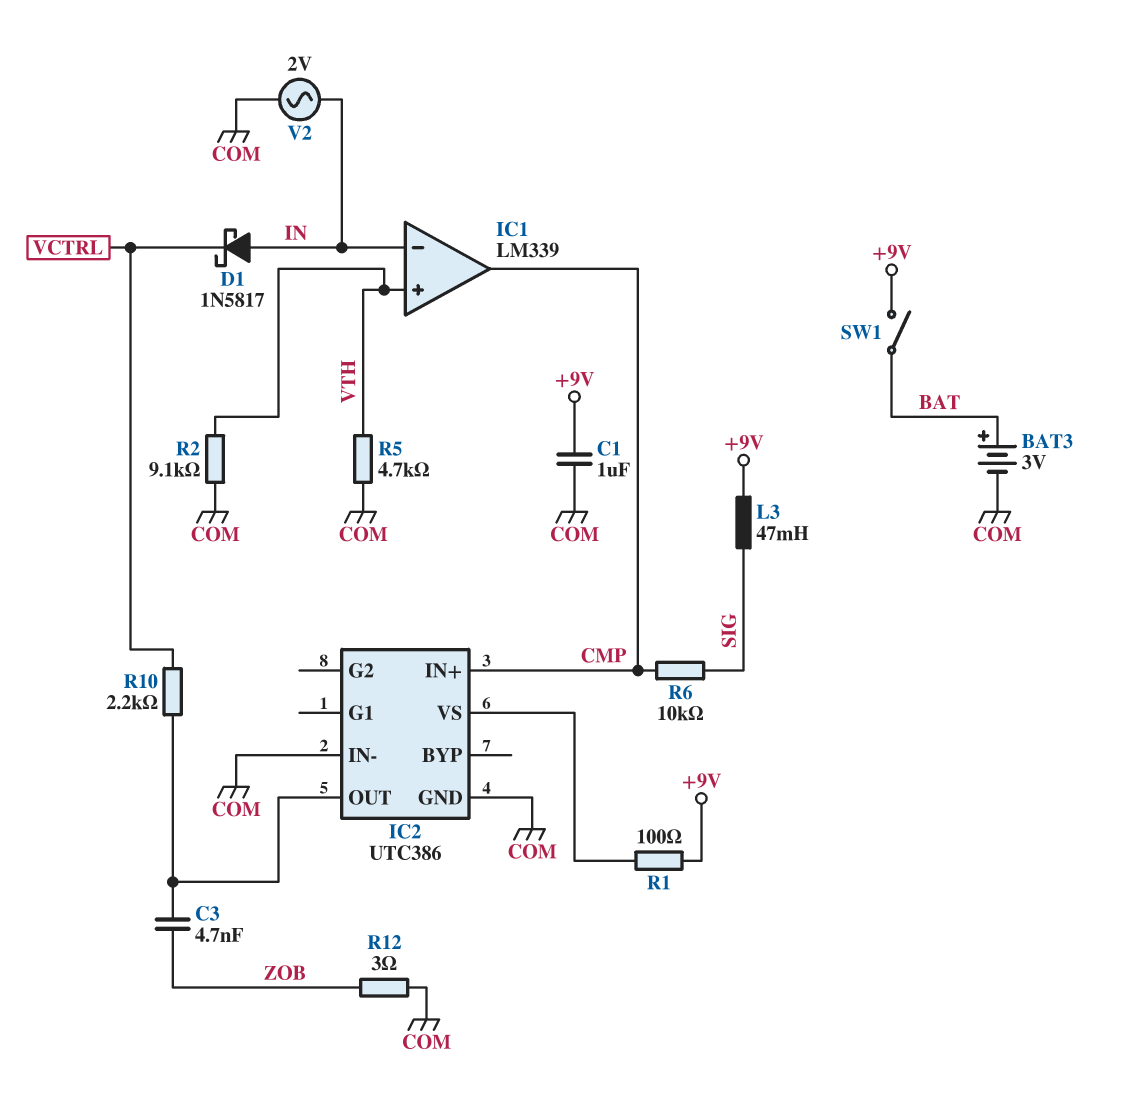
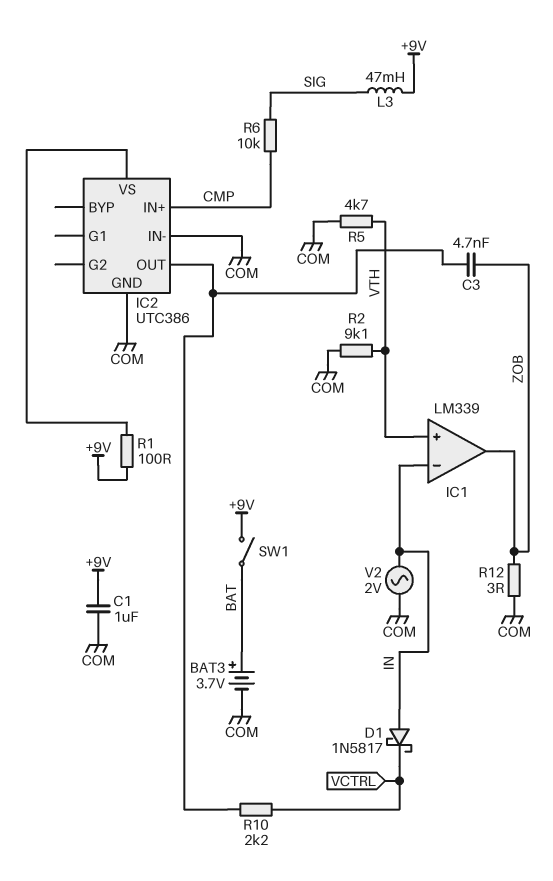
BAT3: 3V (plus BAT, minus COM) -> 3.7V (plus BAT, minus COM)
IC1 pin out: CMP -> ZOB

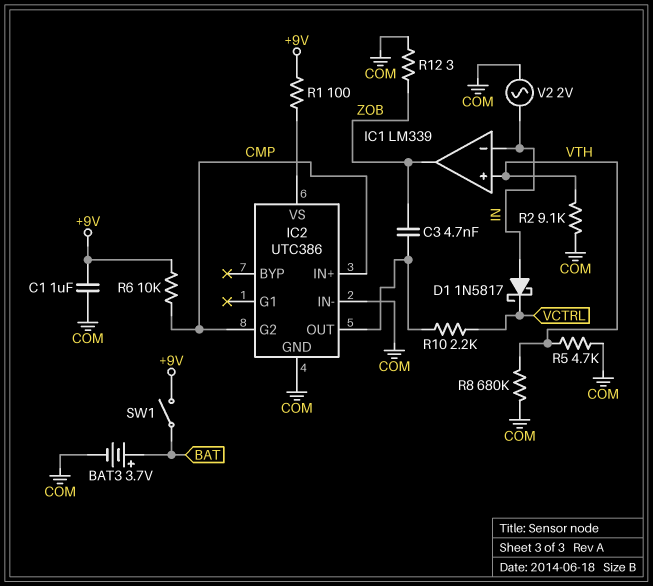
IC2 pin G2: none -> CMP
L3: 47mH (+9V, SIG) -> none
R6: 10k (CMP, SIG) -> 10k (+9V, CMP)
R8: none -> 680k (COM, VTH)

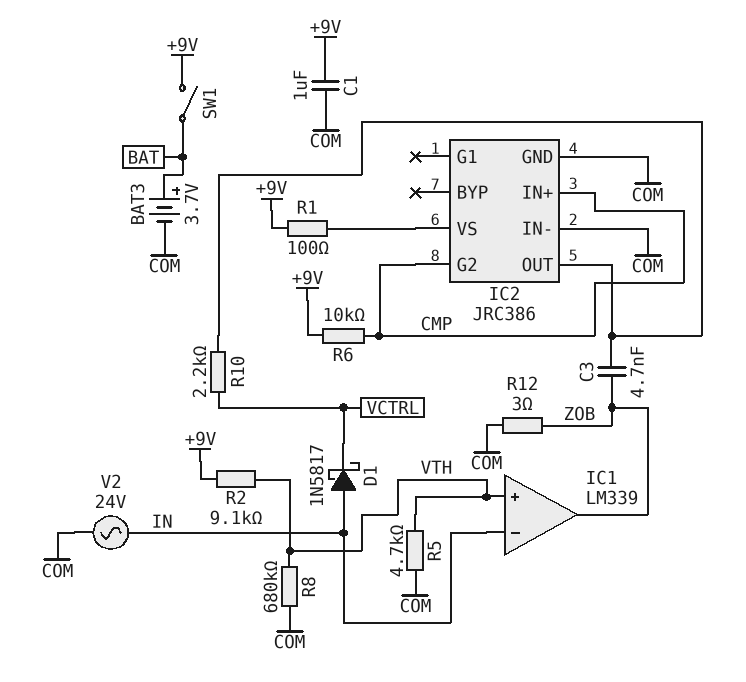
IC2: UTC386 -> JRC386
R2: 9.1k (COM, VTH) -> 9.1k (+9V, VTH)
V2: AC 2V (COM, IN) -> AC 24V (COM, IN)

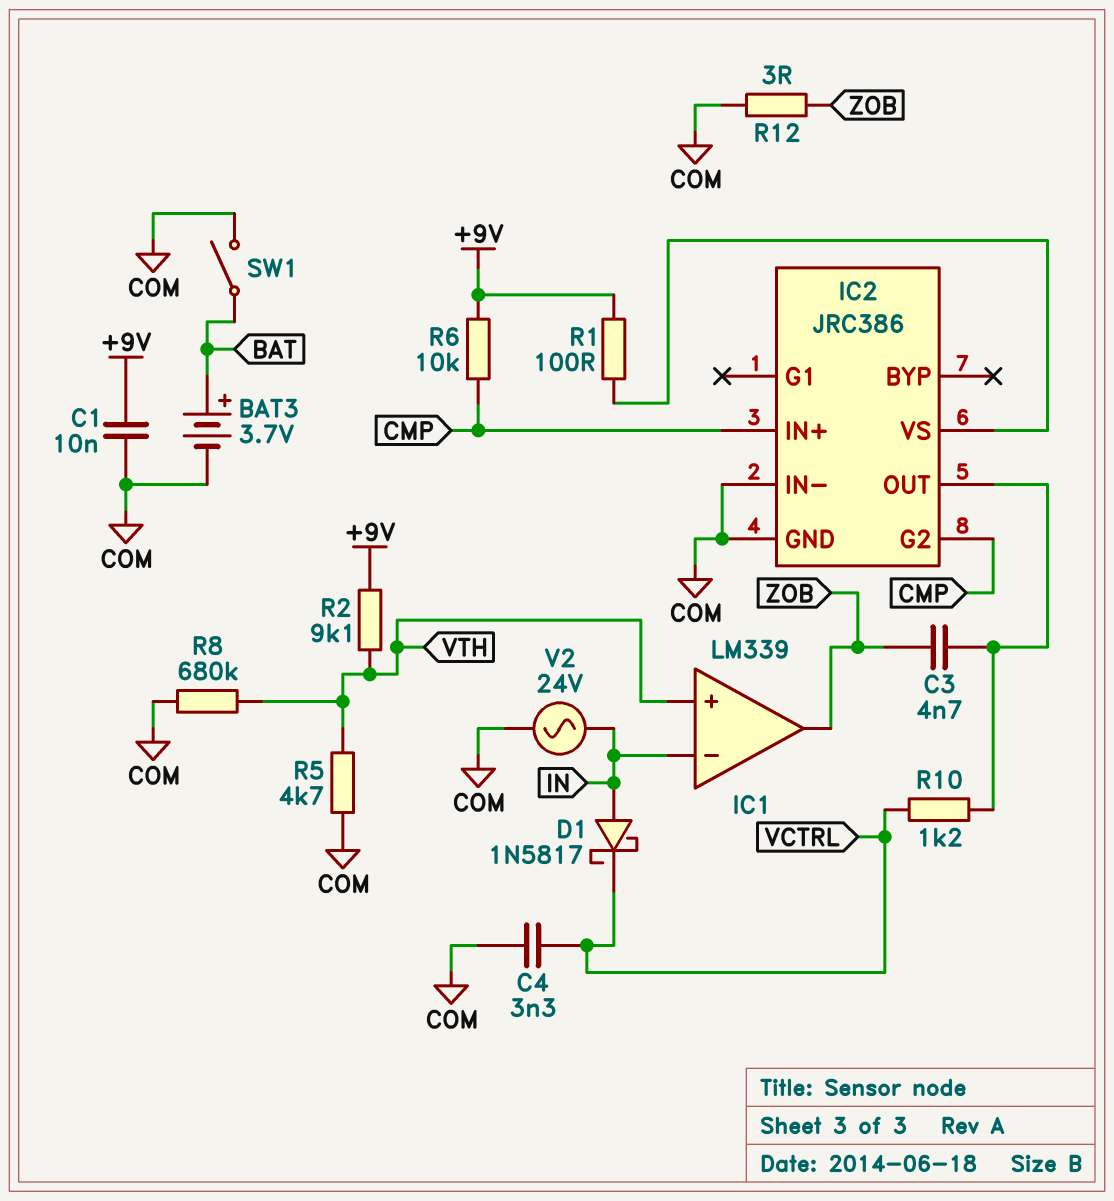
C1: 1uF (+9V, COM) -> 10nF (+9V, COM)
C4: none -> 3.3nF (COM, VCTRL)
R10: 2.2k (IC2/OUT, VCTRL) -> 1.2k (IC2/OUT, VCTRL)
SW1: switch (+9V, BAT) -> switch (BAT, COM)

